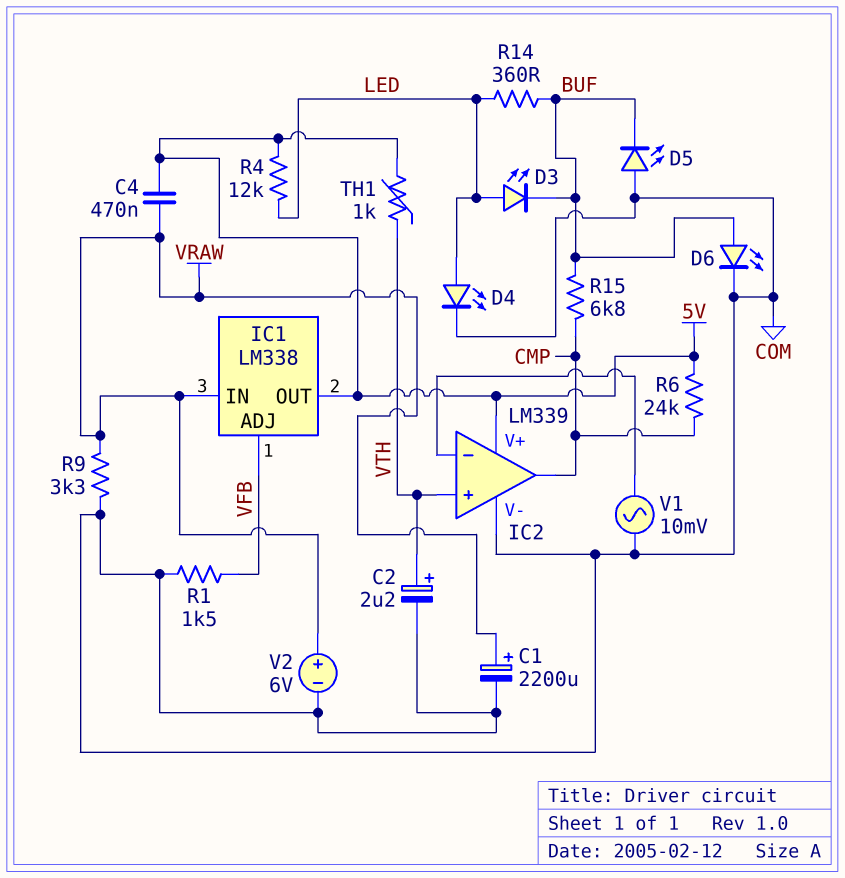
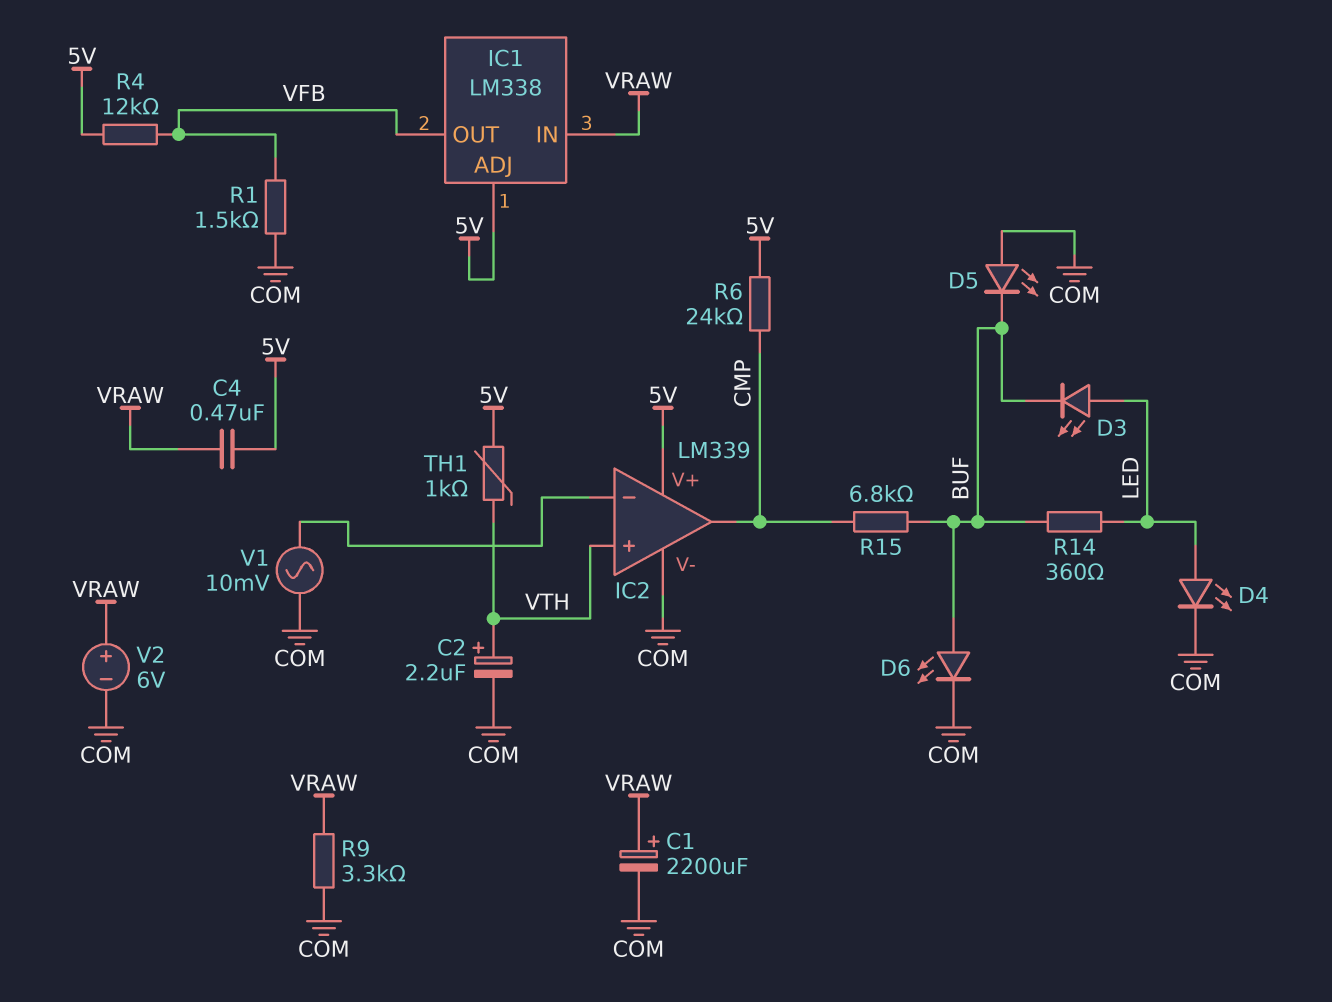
IC1 pin ADJ: VFB -> 5V
IC1 pin OUT: 5V -> VFB
R4: 12k (5V, LED) -> 12k (5V, VFB)

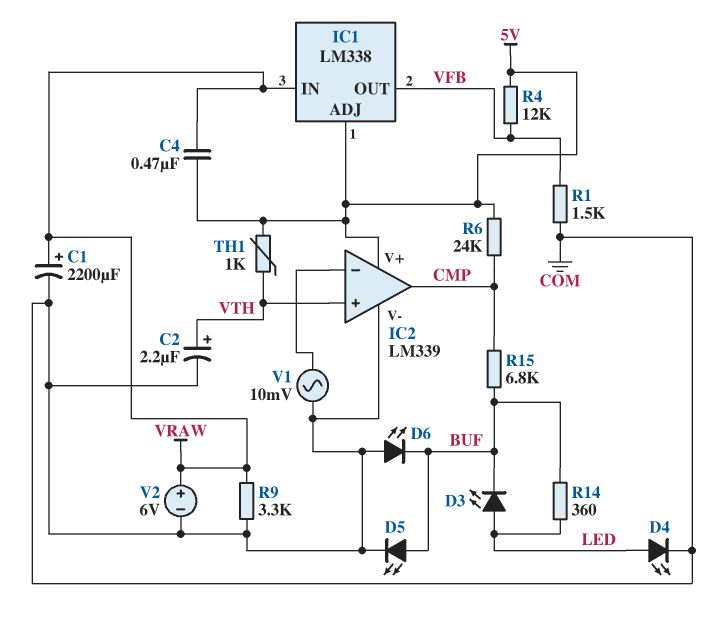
D5: LED (A COM, K BUF) -> LED (A BUF, K COM)
D6: LED (A BUF, K COM) -> LED (A COM, K BUF)

